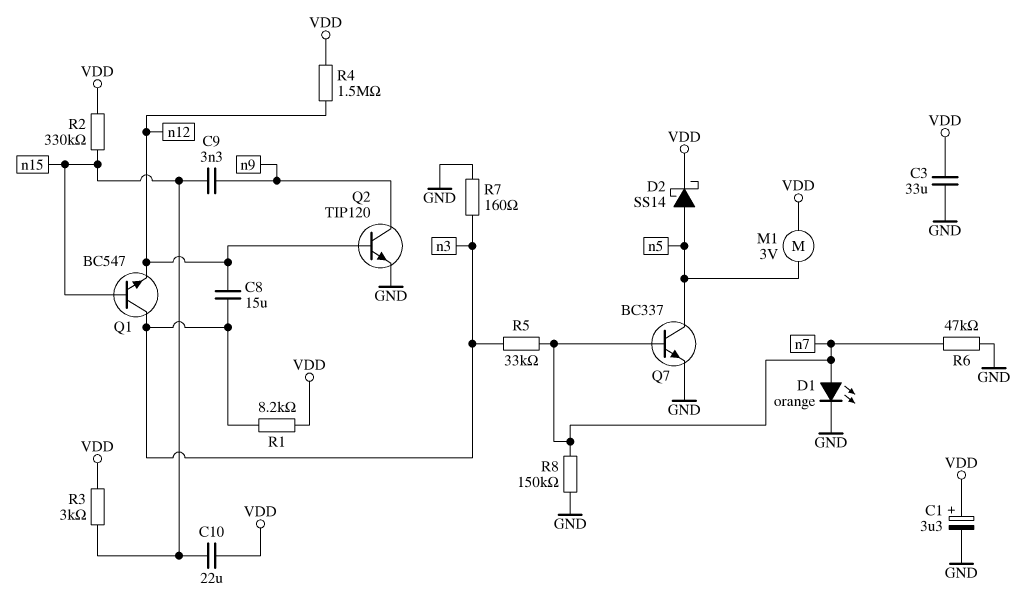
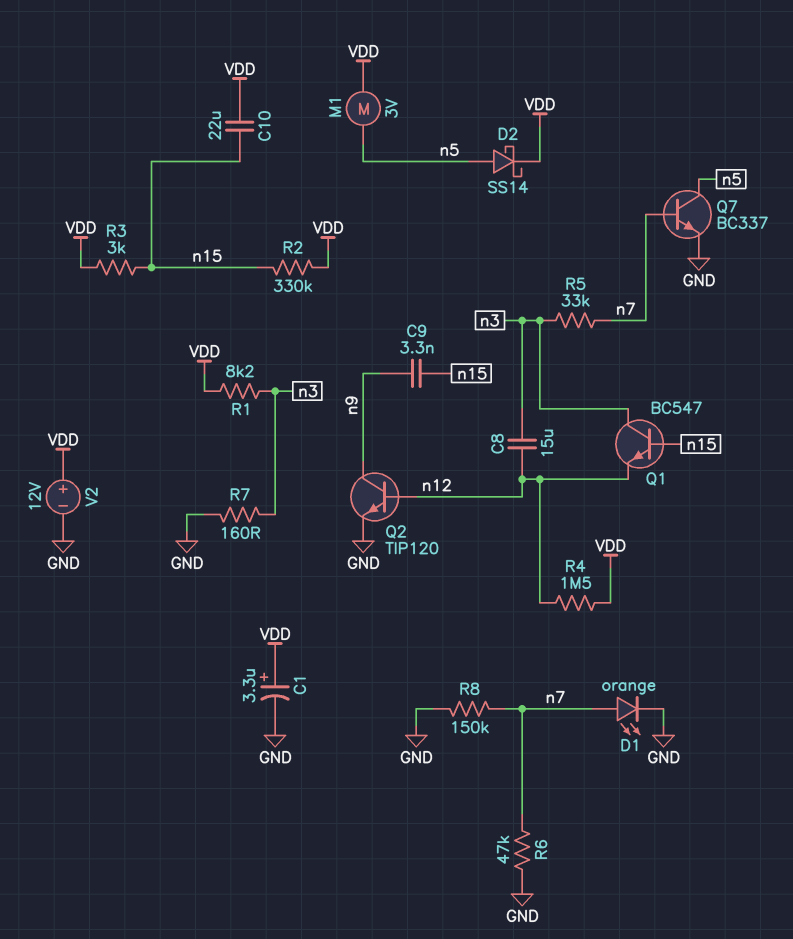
C3: 33uF (GND, VDD) -> none
V2: none -> 12V (plus VDD, minus GND)

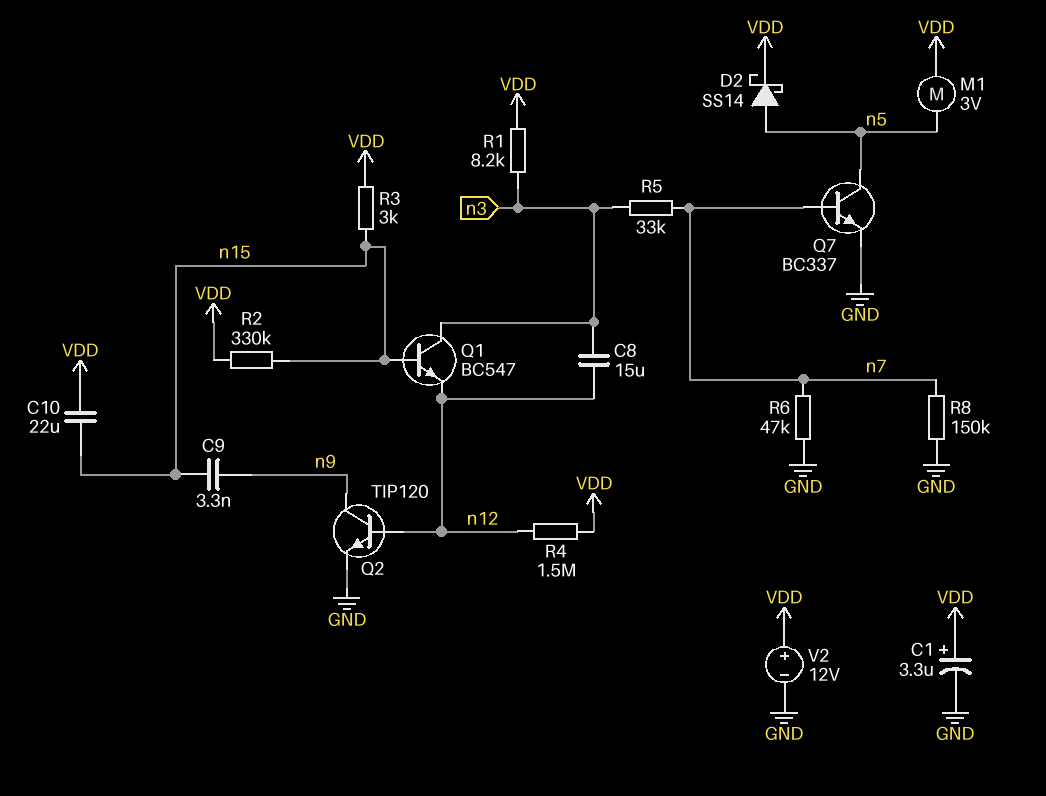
D1: LED orange (A n7, K GND) -> none
R7: 160 (GND, n3) -> none

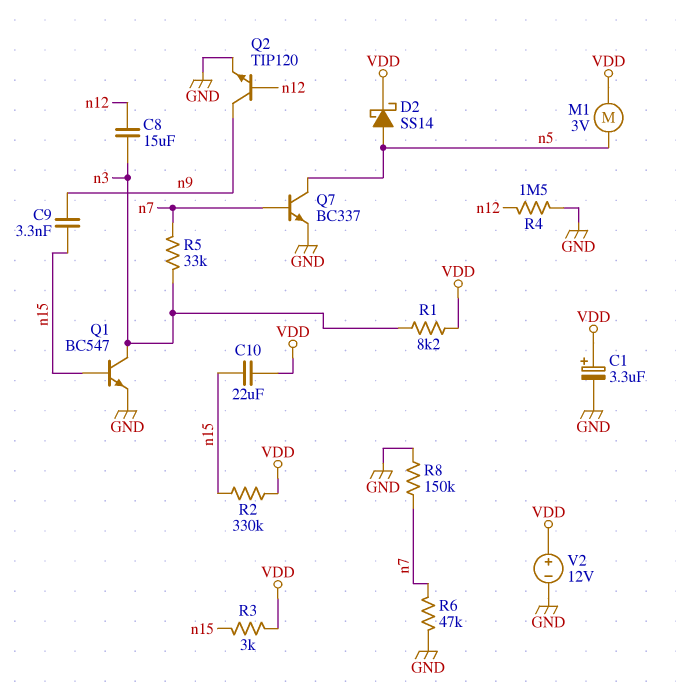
Q1: NPN BC547 (B n15, C n3, E n12) -> NPN BC547 (B n15, C n3, E GND)
R4: 1.5M (VDD, n12) -> 1.5M (GND, n12)

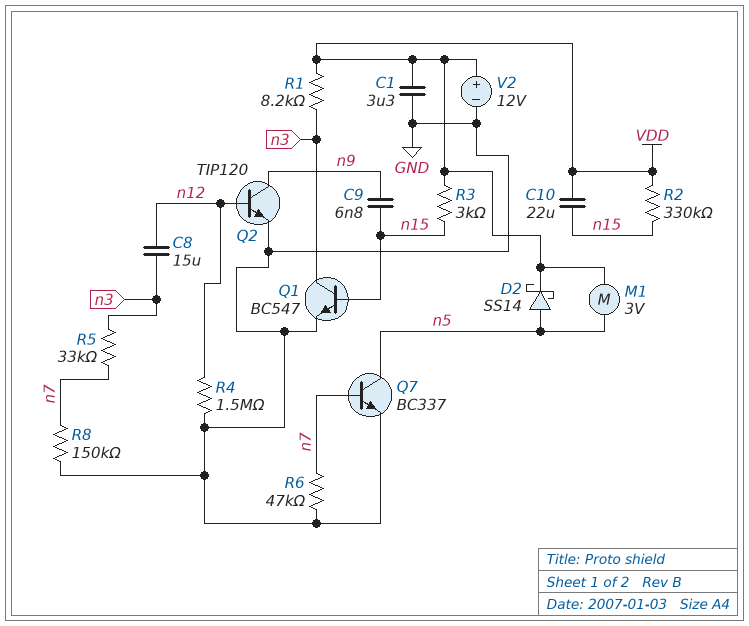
C1: 3.3uF (plus VDD, minus GND) -> 3.3uF (GND, VDD)
C9: 3.3nF (n9, n15) -> 6.8nF (n9, n15)

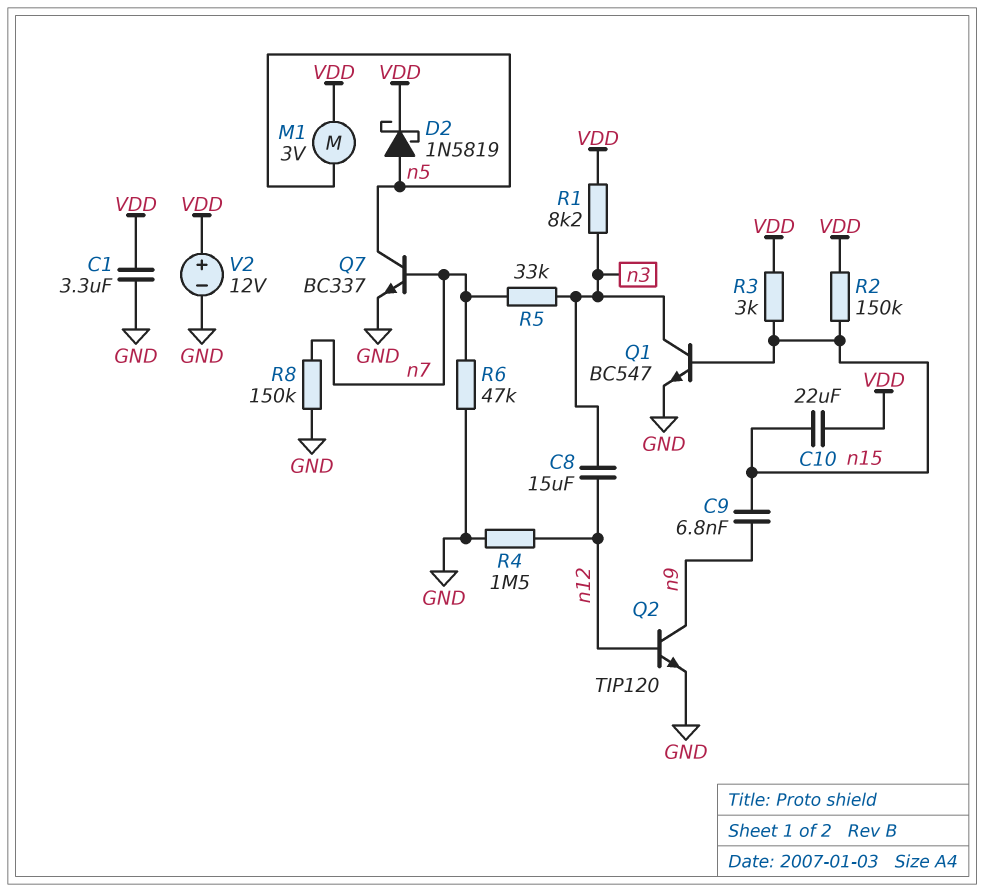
D2: schottky SS14 (A n5, K VDD) -> schottky 1N5819 (A n5, K VDD)
R2: 330k (VDD, n15) -> 150k (VDD, n15)

